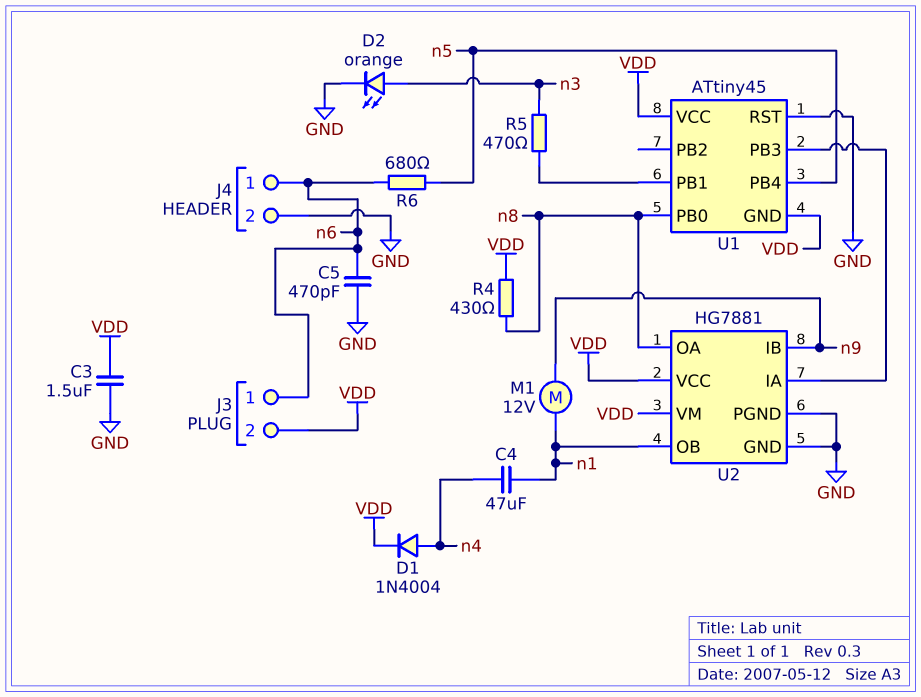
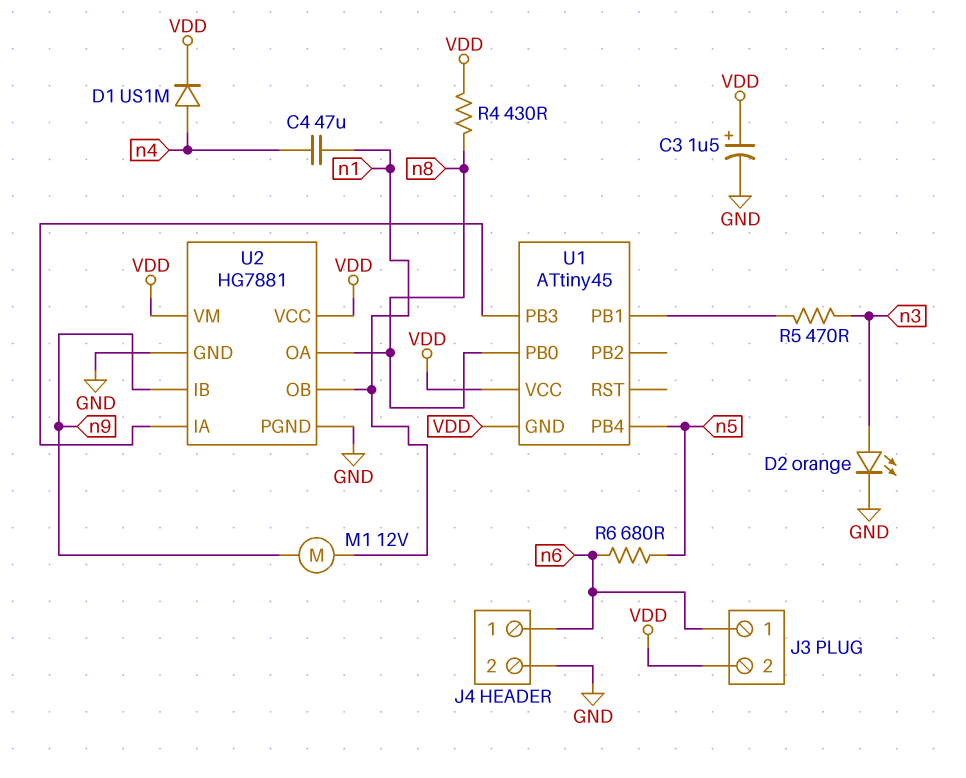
C3: 1.5uF (GND, VDD) -> 1.5uF (plus VDD, minus GND)
C5: 470pF (GND, n6) -> none
D1: diode 1N4004 (A n4, K VDD) -> diode US1M (A n4, K VDD)
U1 pin RST: GND -> none

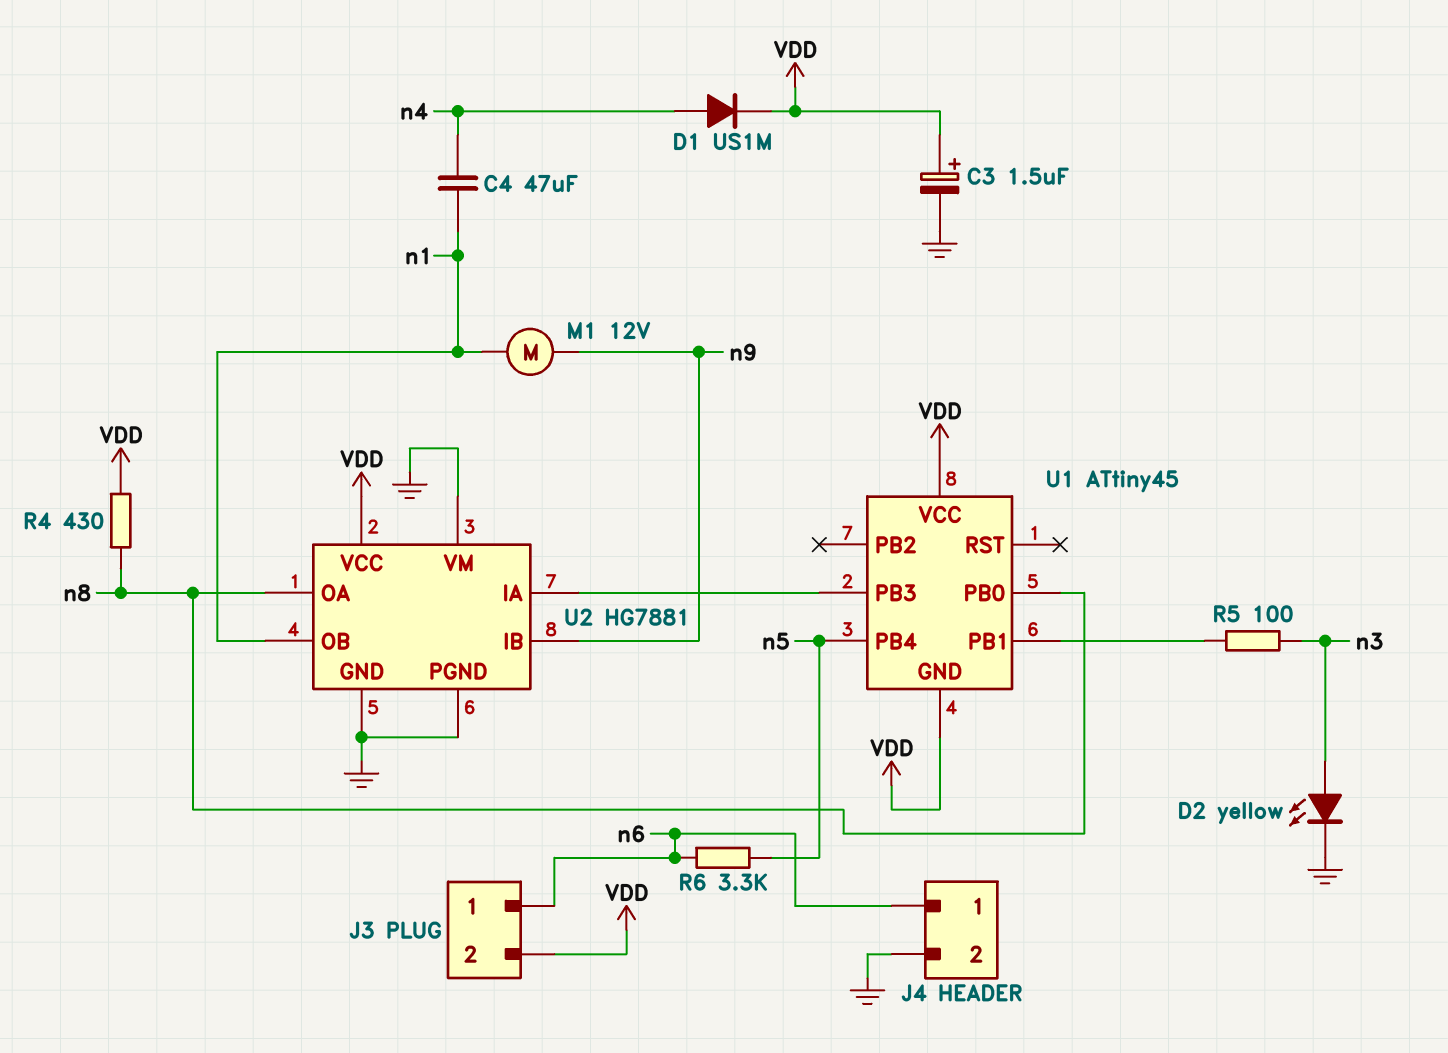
D2: LED orange (A n3, K GND) -> LED yellow (A n3, K GND)
R5: 470 (U1/PB1, n3) -> 100 (U1/PB1, n3)
R6: 680 (n5, n6) -> 3.3k (n5, n6)
U2 pin VM: VDD -> GND

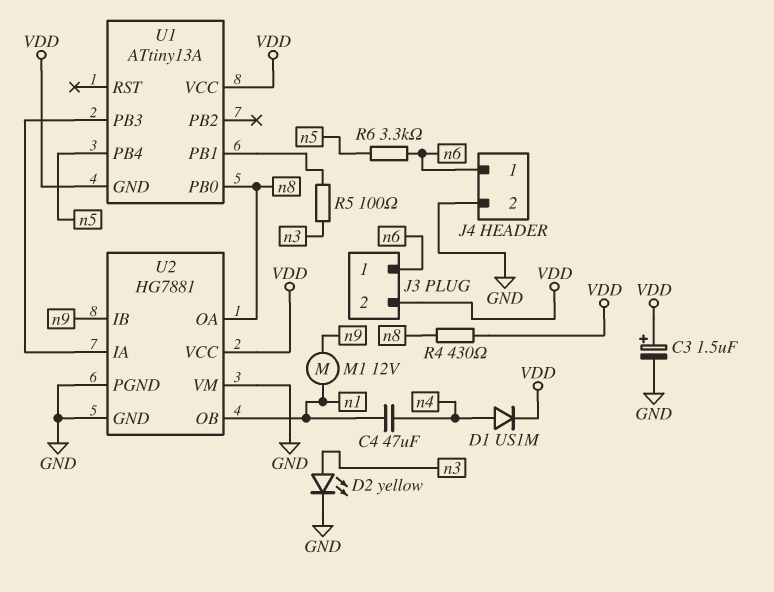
U1: ATtiny45 -> ATtiny13A

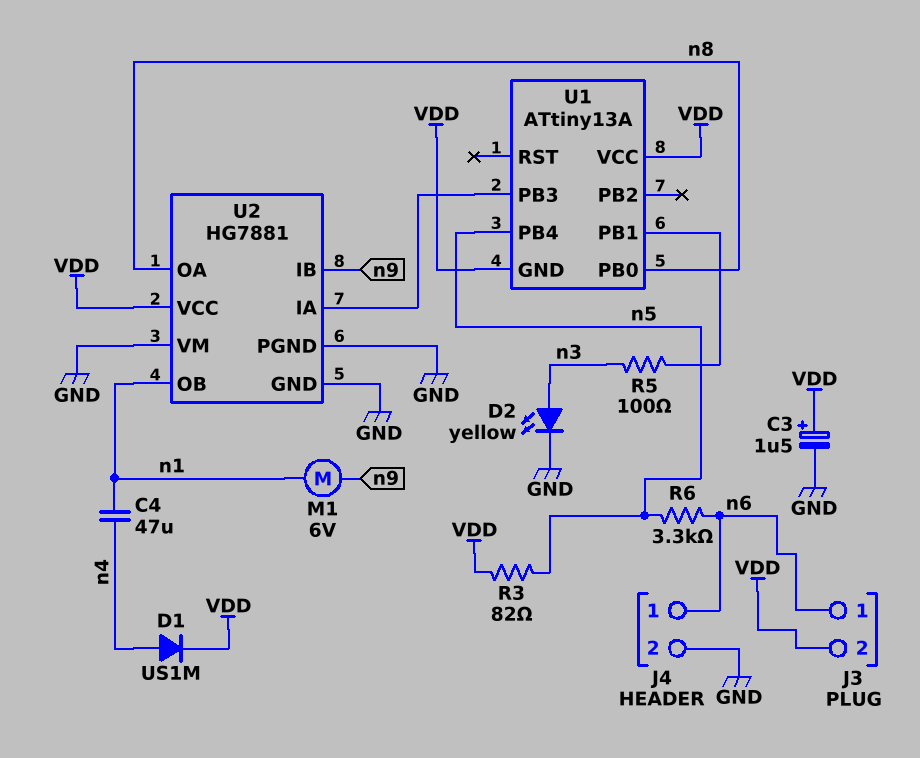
M1: motor 12V (n1, n9) -> motor 6V (n1, n9)
R3: none -> 82 (VDD, n5)
R4: 430 (VDD, n8) -> none

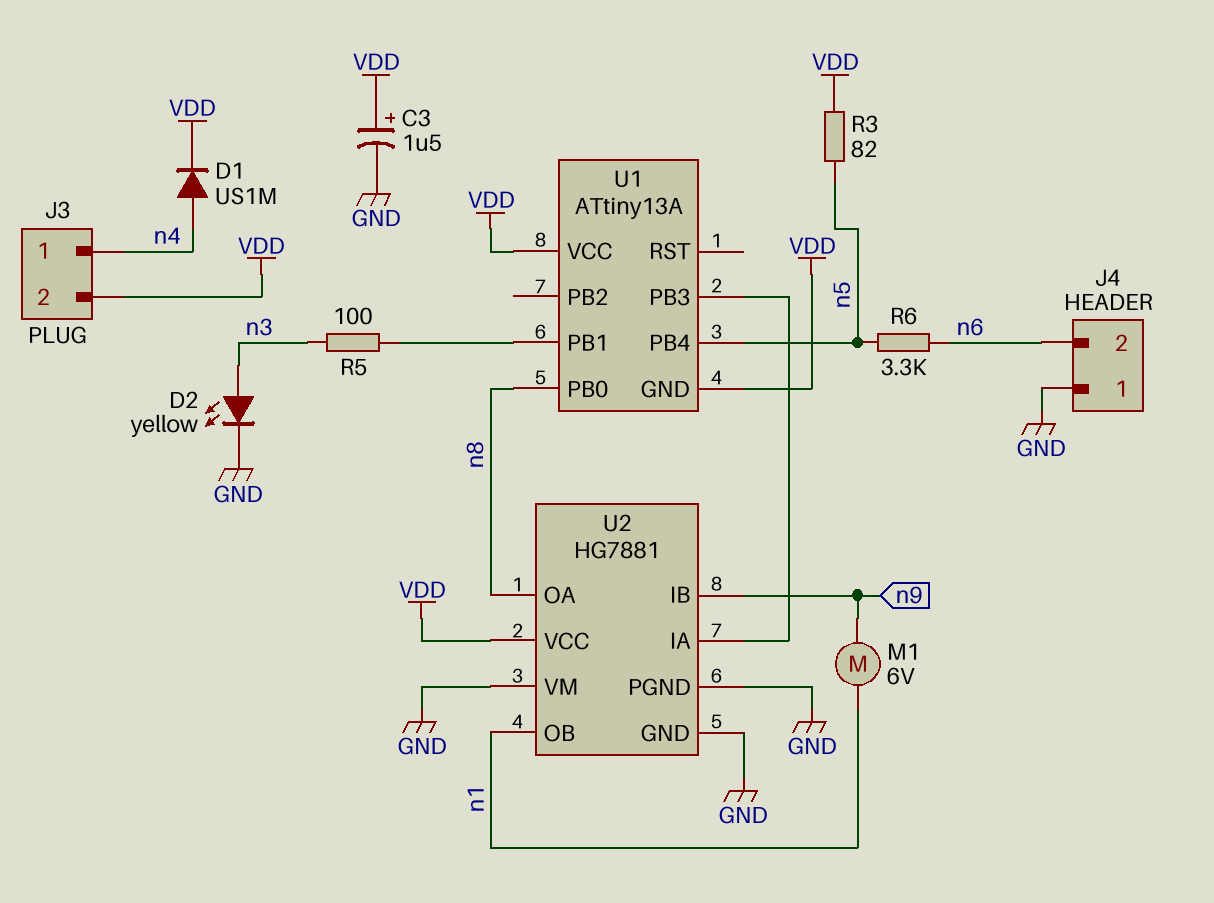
C4: 47uF (n1, n4) -> none
J3 pin 1: n6 -> n4
J4 pin 1: n6 -> GND
J4 pin 2: GND -> n6

